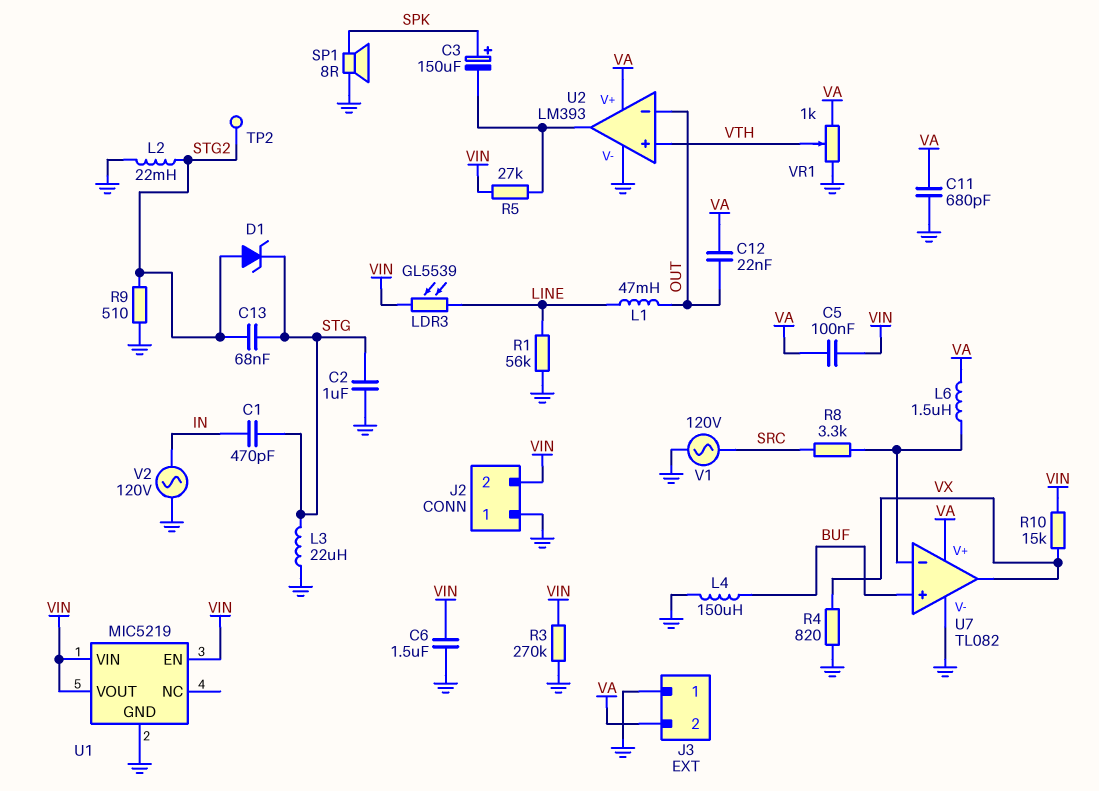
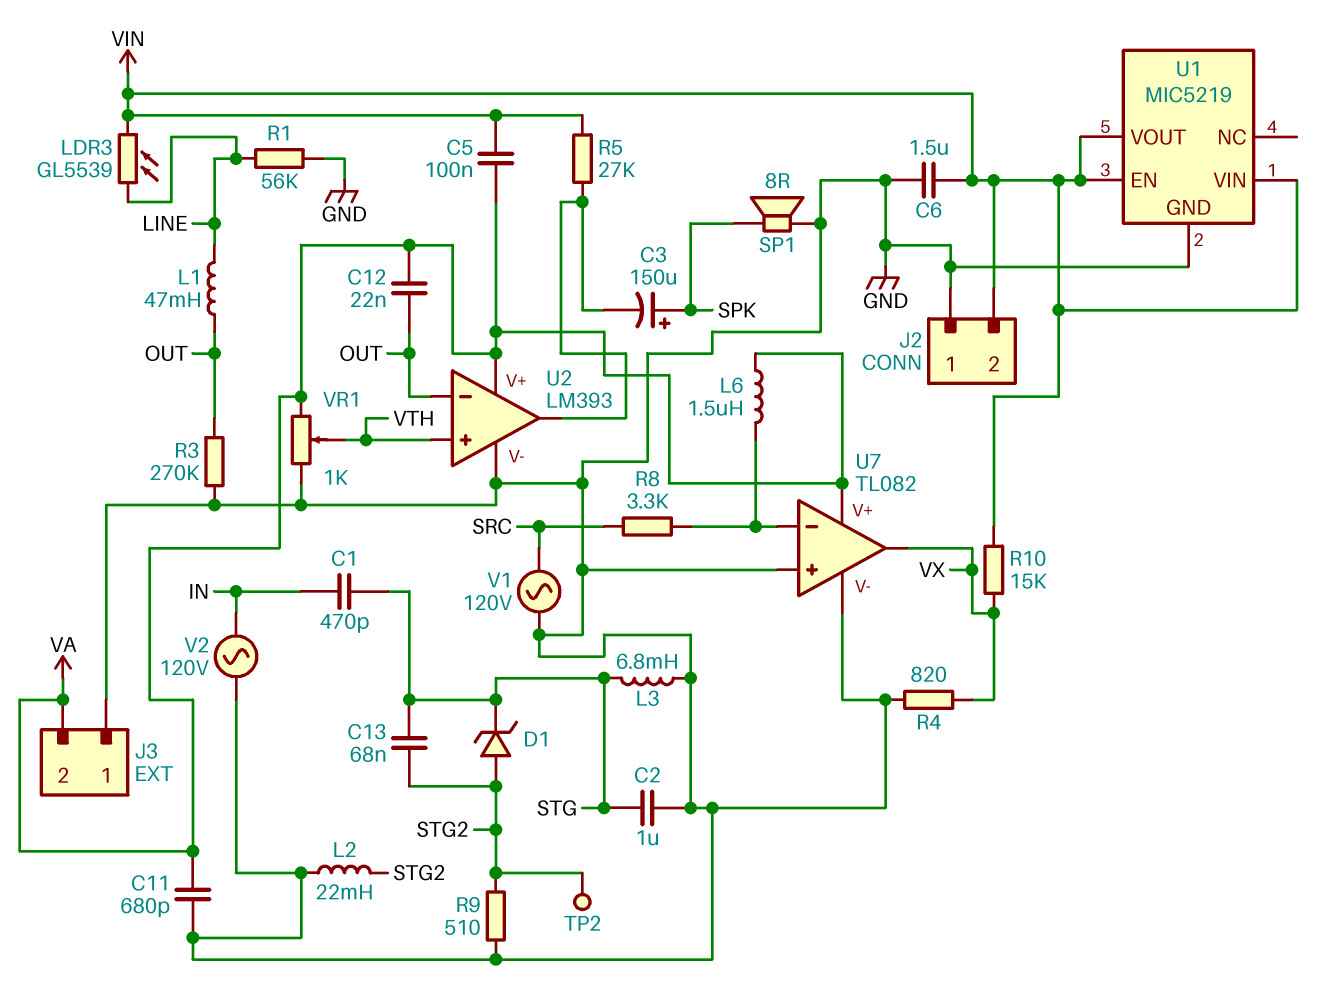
L3: 22uH (GND, STG) -> 6.8mH (GND, STG)
L4: 150uH (BUF, GND) -> none
R3: 270k (GND, VIN) -> 270k (GND, OUT)
U7 pin in+: BUF -> GND

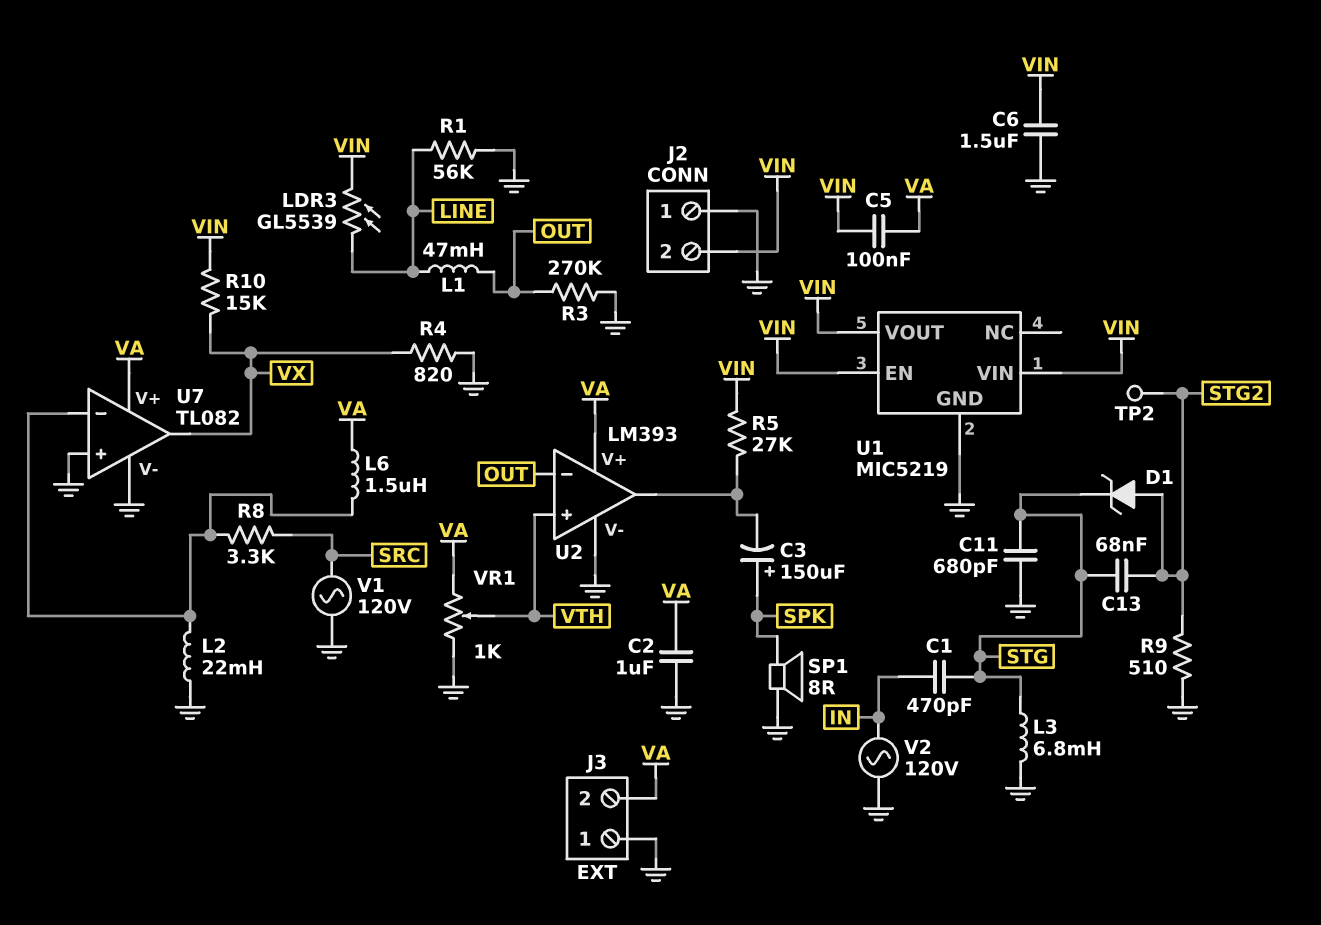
C2: 1uF (GND, STG) -> 1uF (GND, VA)
C11: 680pF (GND, VA) -> 680pF (GND, STG)
C12: 22nF (OUT, VA) -> none
L2: 22mH (GND, STG2) -> 22mH (GND, U7/in-)

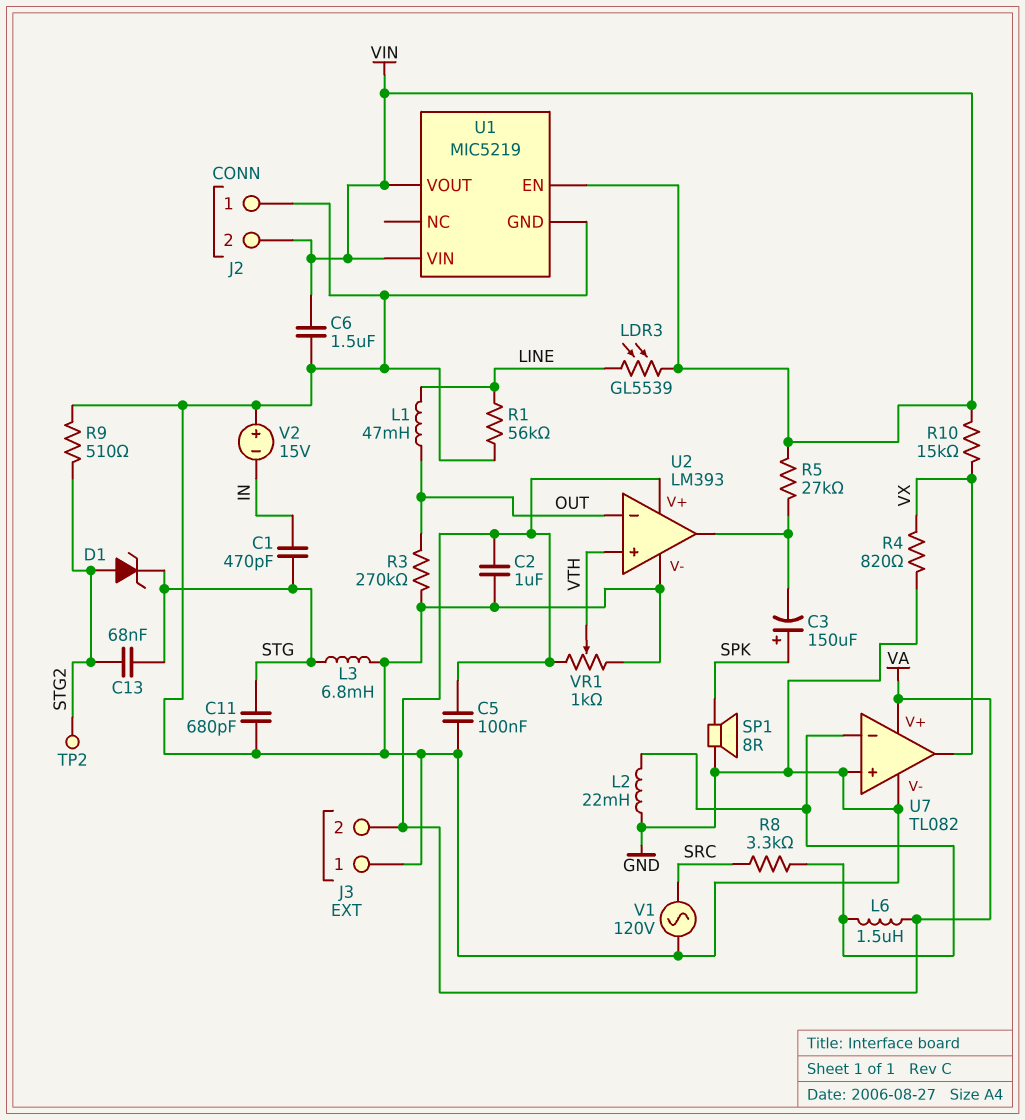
C5: 100nF (VA, VIN) -> 100nF (GND, VA)
V2: AC 120V (GND, IN) -> 15V (plus GND, minus IN)

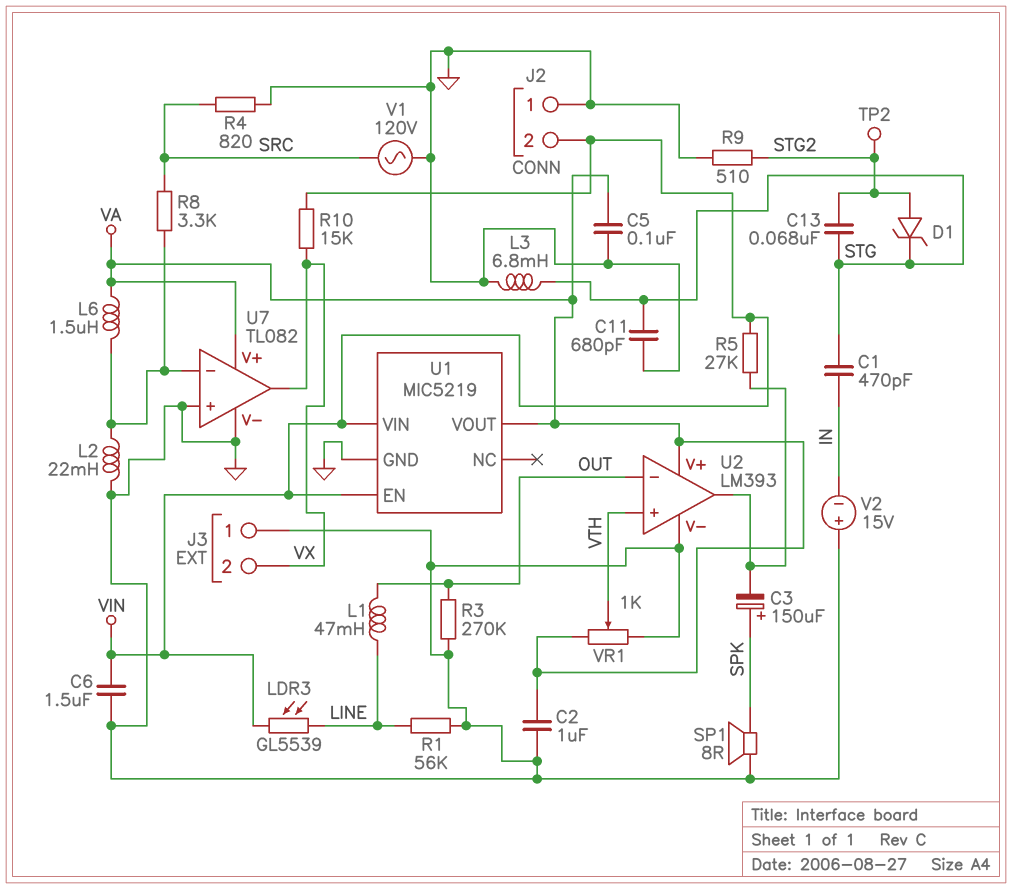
J3 pin 2: VA -> VX
R4: 820 (GND, VX) -> 820 (GND, SRC)
U1 pin VOUT: VIN -> VA

